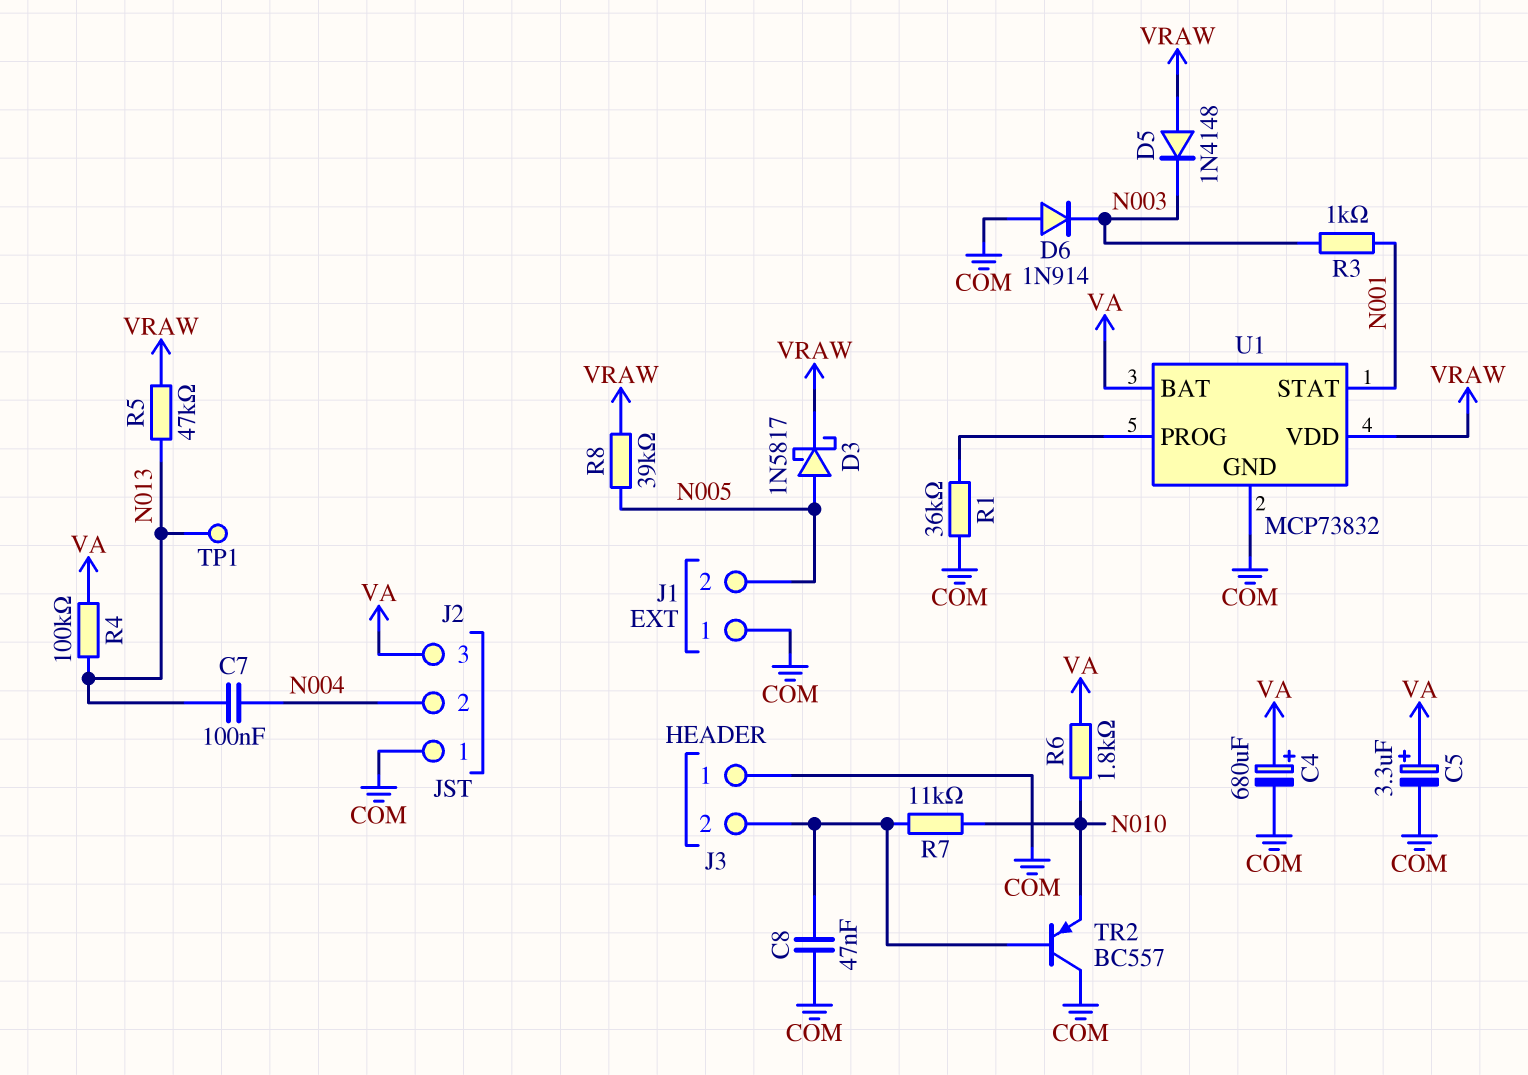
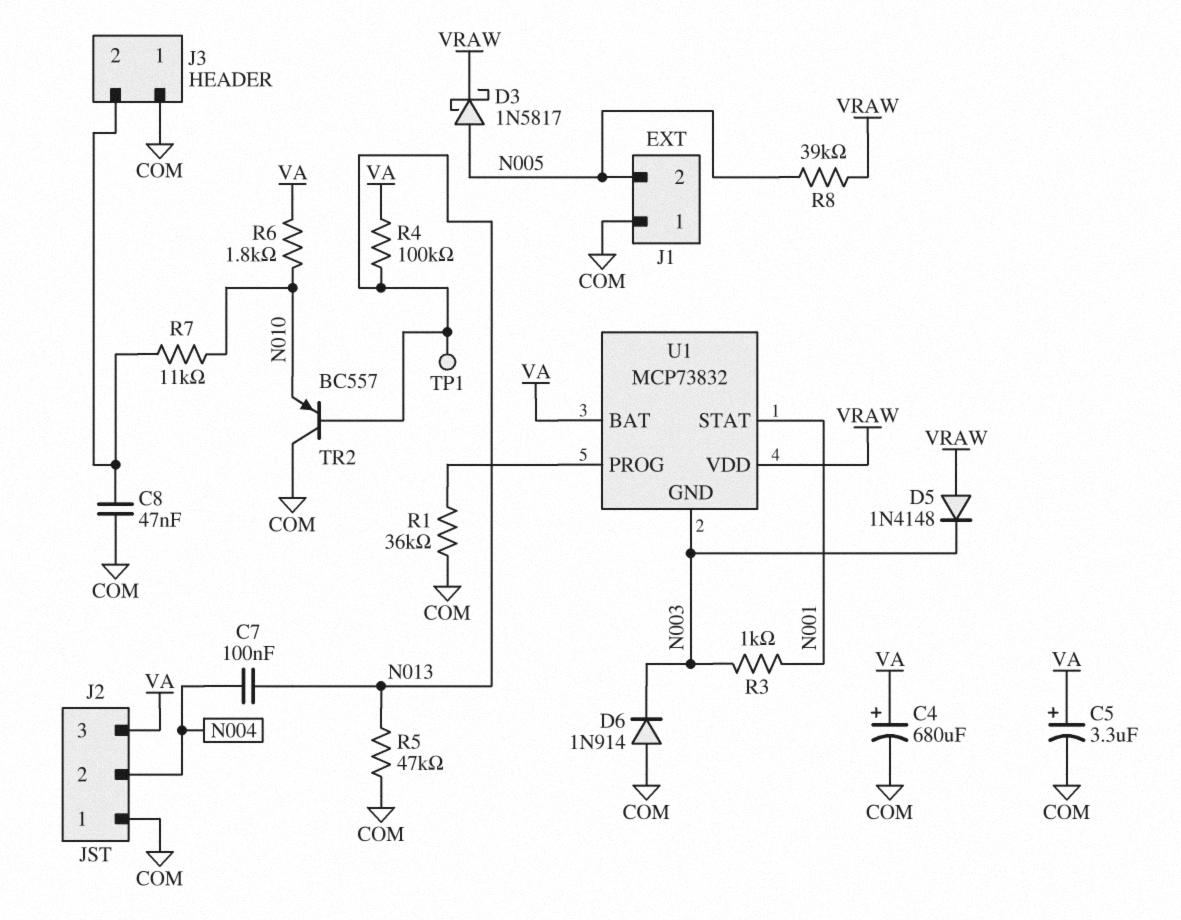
R5: 47k (N013, VRAW) -> 47k (COM, N013)
TR2: PNP BC557 (B J3/2, C COM, E N010) -> PNP BC557 (B N013, C COM, E N010)
U1 pin GND: COM -> N003

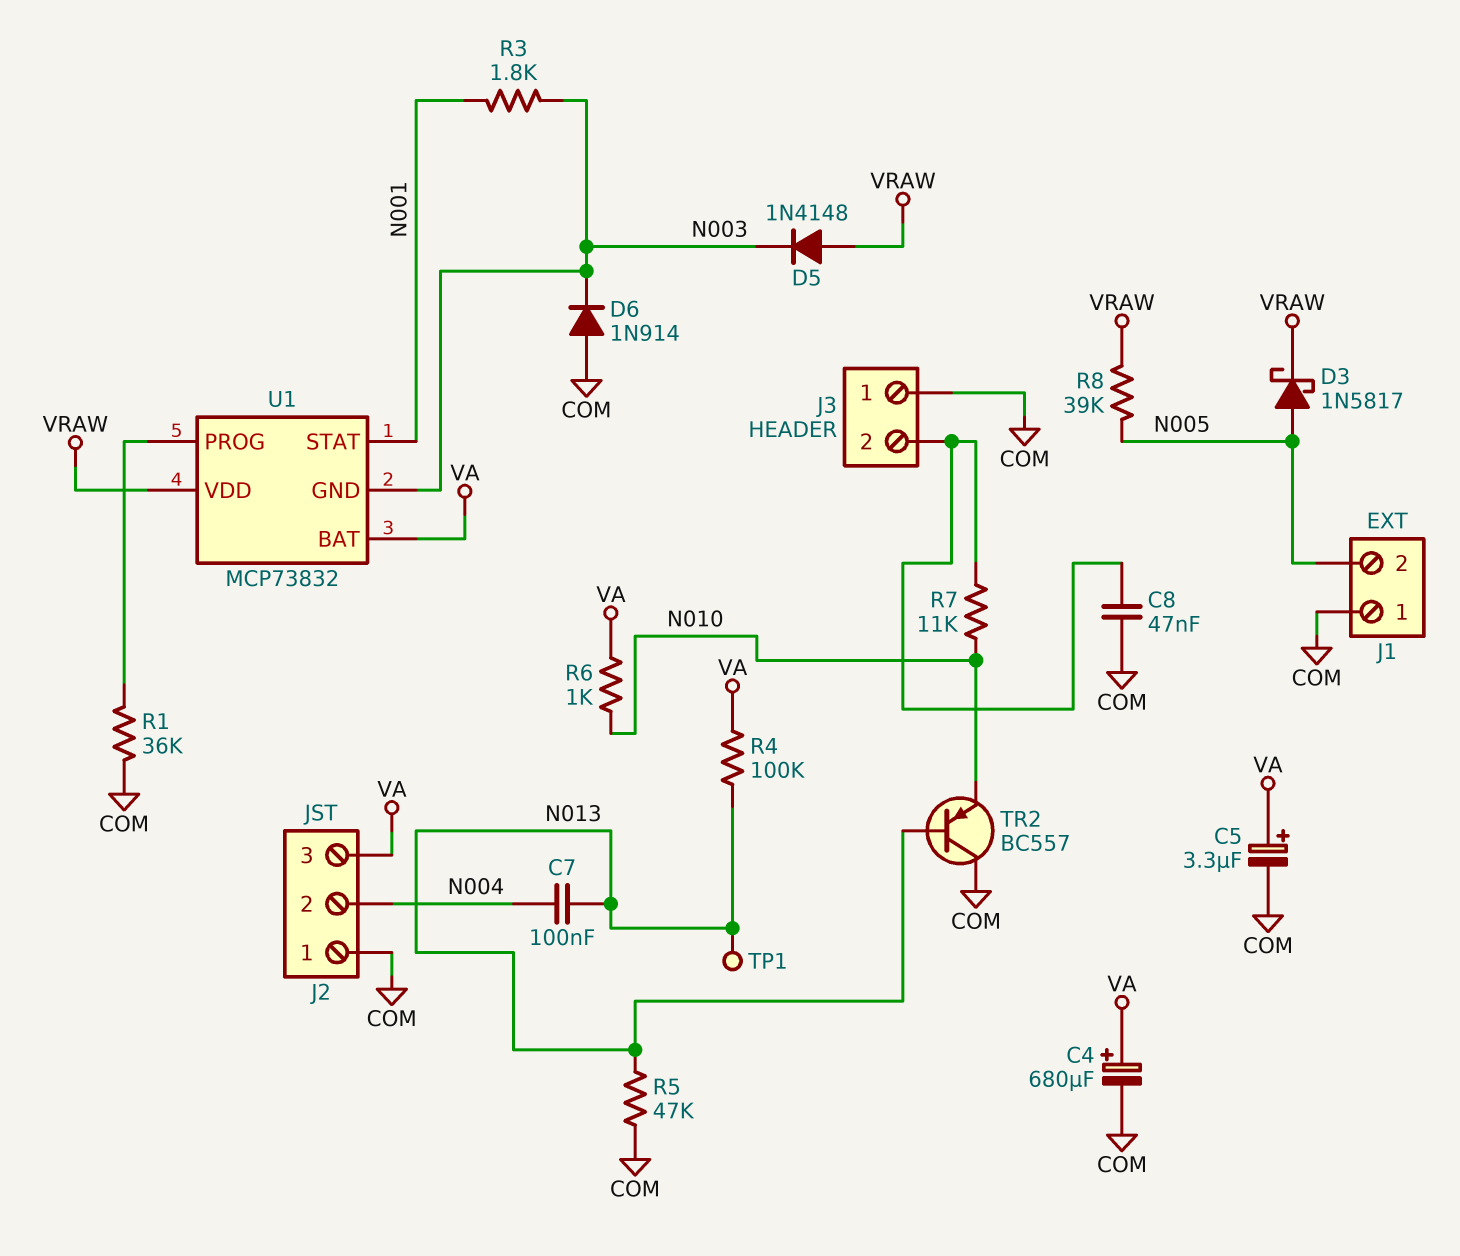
R3: 1k (N001, N003) -> 1.8k (N001, N003)
R6: 1.8k (N010, VA) -> 1k (N010, VA)

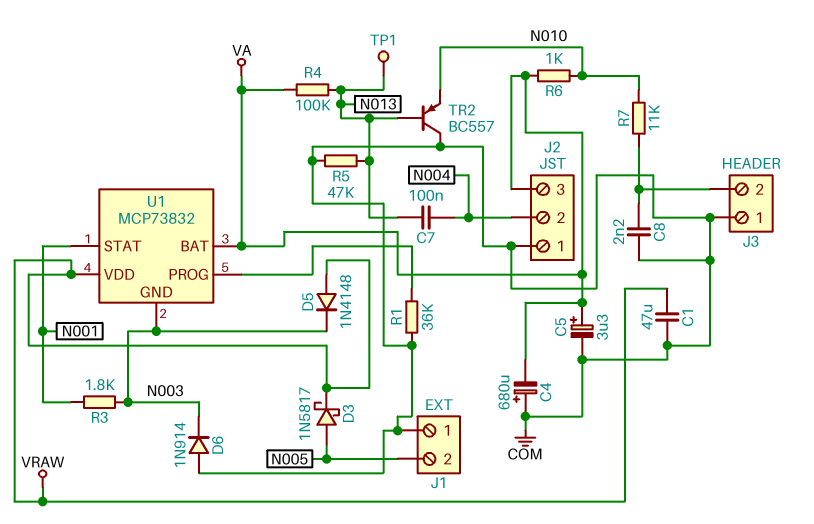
C1: none -> 47uF (COM, VRAW)
C4: 680uF (plus VA, minus COM) -> 680uF (plus COM, minus VA)
C8: 47nF (COM, J3/2) -> 2.2nF (COM, J3/2)
R8: 39k (N005, VRAW) -> none

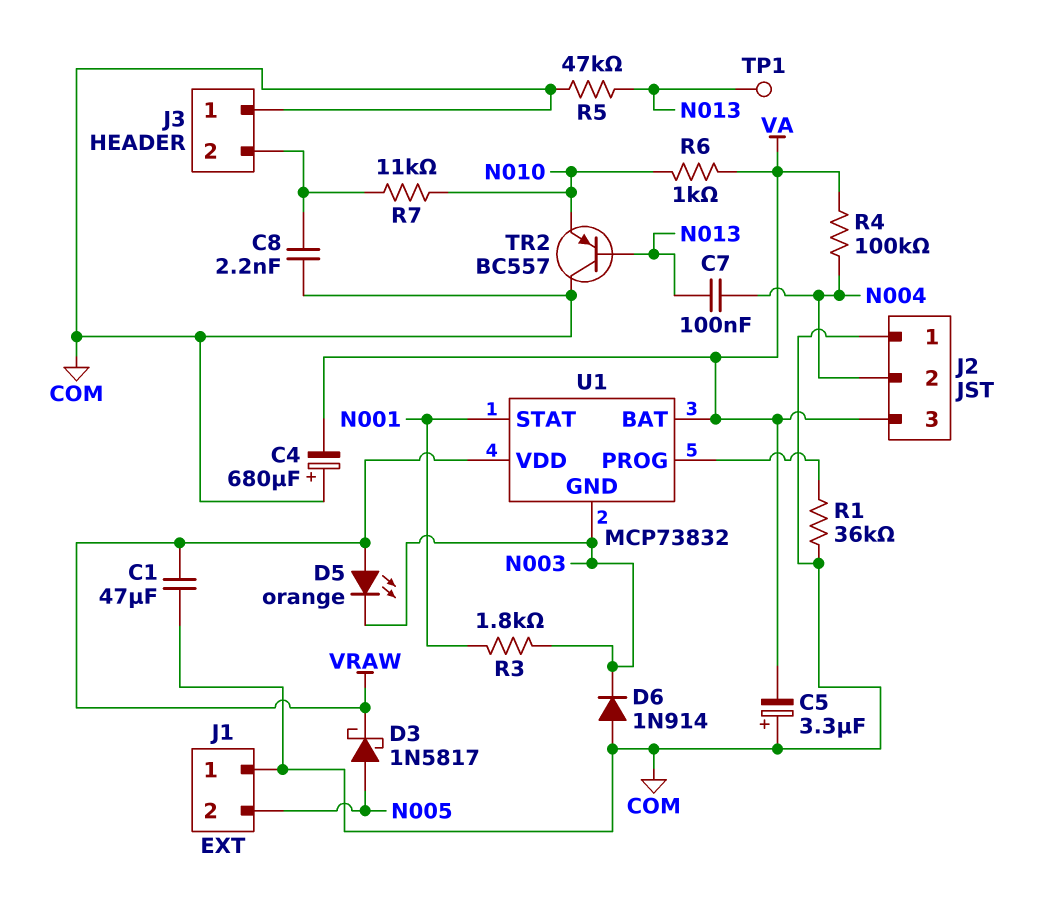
C5: 3.3uF (plus VA, minus COM) -> 3.3uF (plus COM, minus VA)
D5: diode 1N4148 (A VRAW, K N003) -> LED orange (A VRAW, K N003)
R4: 100k (N013, VA) -> 100k (N004, VA)

